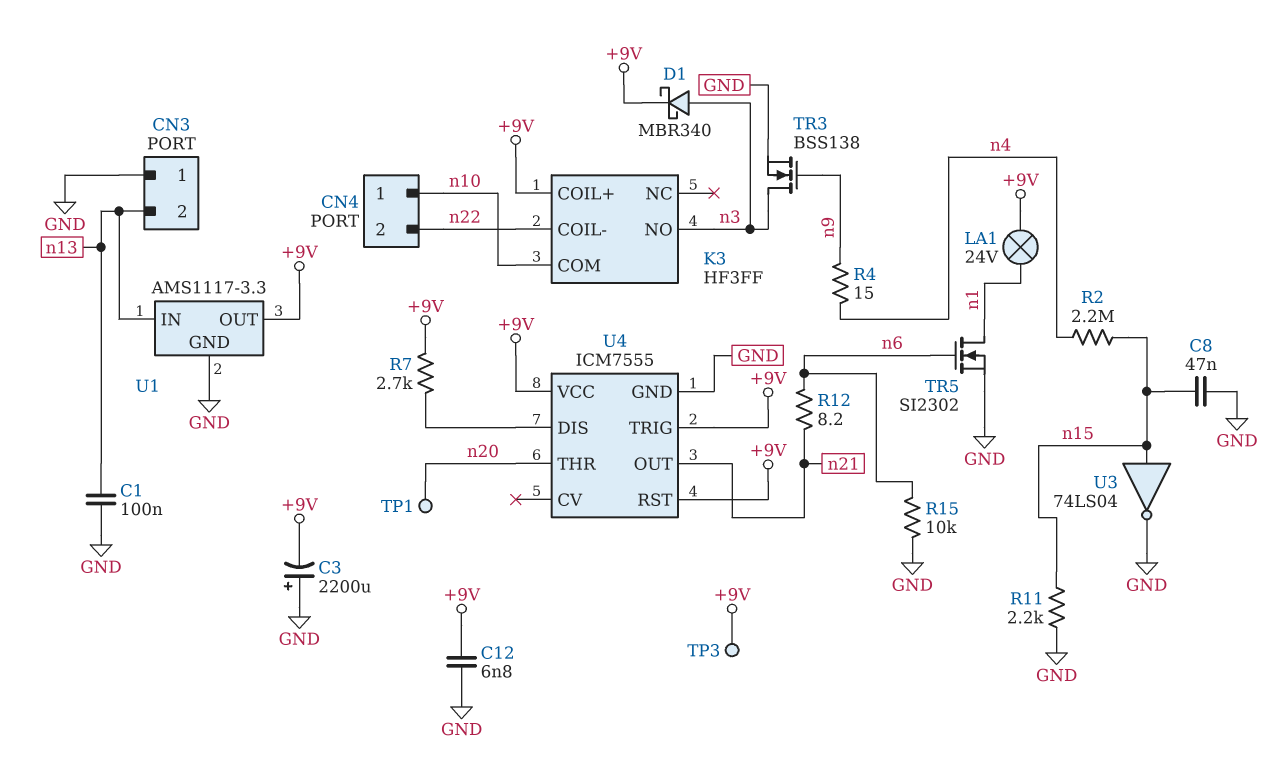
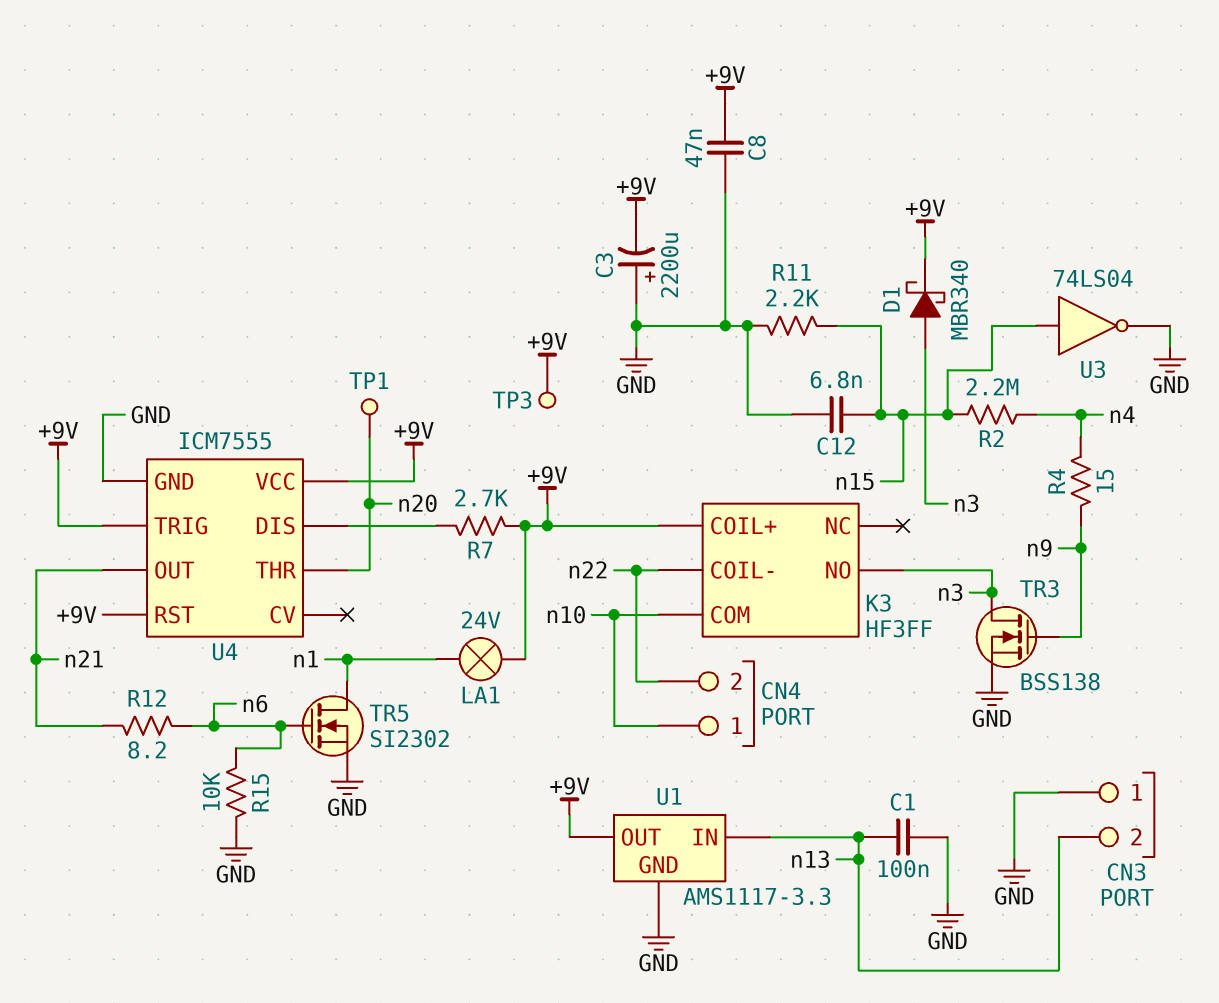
C8: 47nF (GND, n15) -> 47nF (+9V, GND)
C12: 6.8nF (+9V, GND) -> 6.8nF (GND, n15)

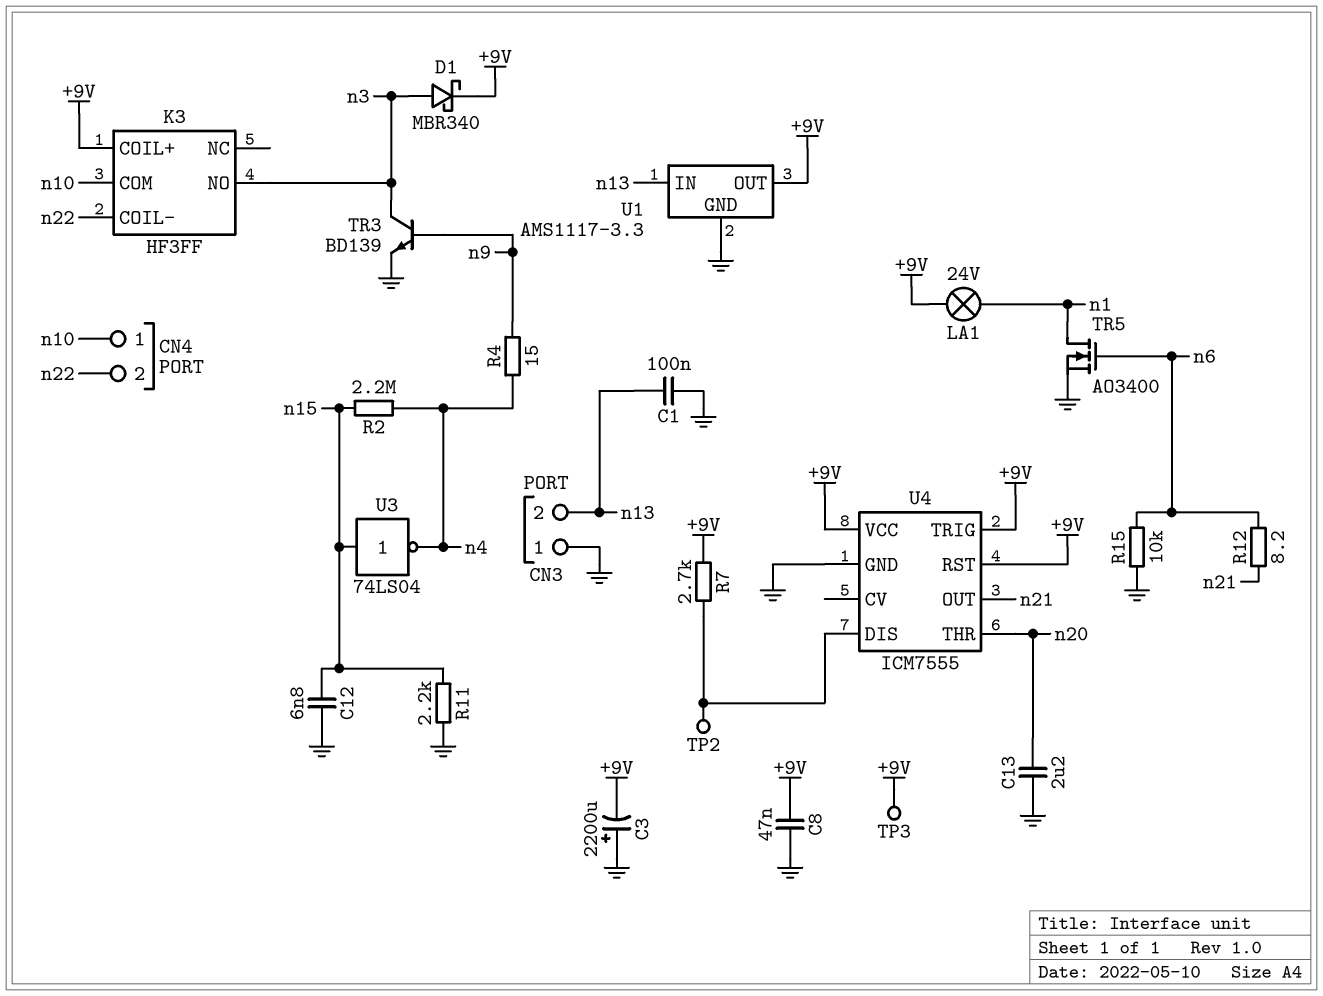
C13: none -> 2.2uF (GND, n20)
TP1: test point (n20) -> none
TP2: none -> test point (U4/DIS)
TR3: NMOS BSS138 (G n9, D n3, S GND) -> NPN BD139 (B n9, C n3, E GND)
TR5: NMOS SI2302 (G n6, D n1, S GND) -> NMOS AO3400 (G n6, D n1, S GND)
U3: NOT 74LS04 (in n15, out GND) -> NOT 74LS04 (in n15, out n4)

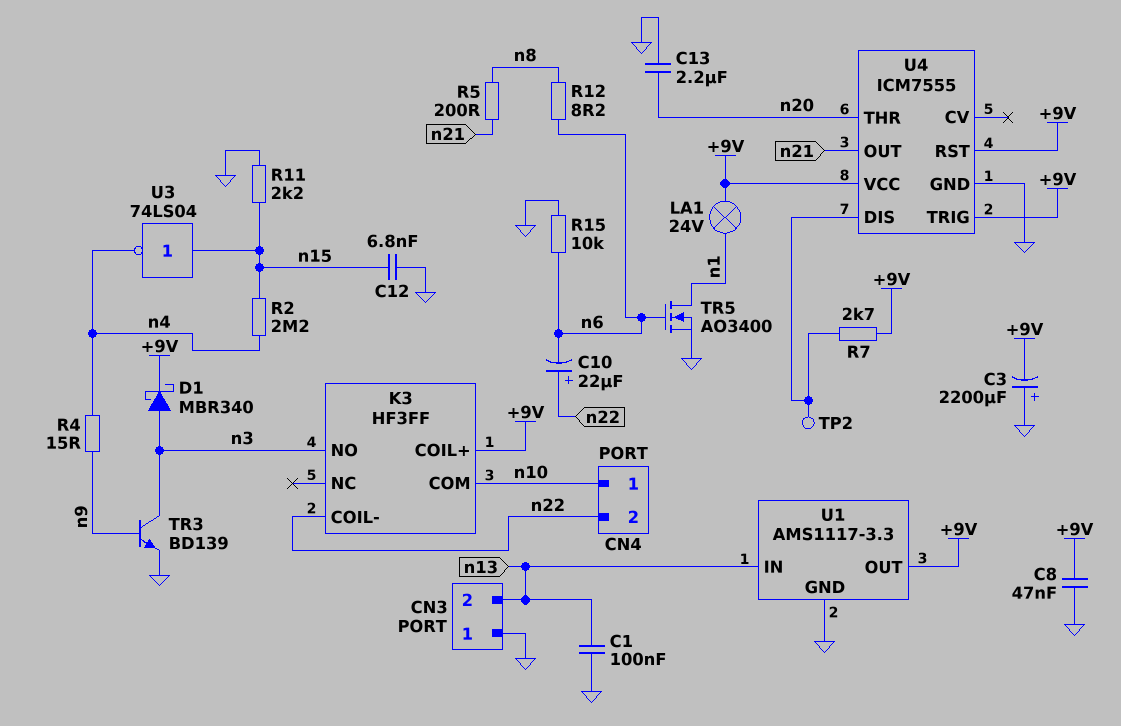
C10: none -> 22uF (plus n22, minus n6)
R5: none -> 200 (n8, n21)
R12: 8.2 (n6, n21) -> 8.2 (n6, n8)
TP3: test point (+9V) -> none

